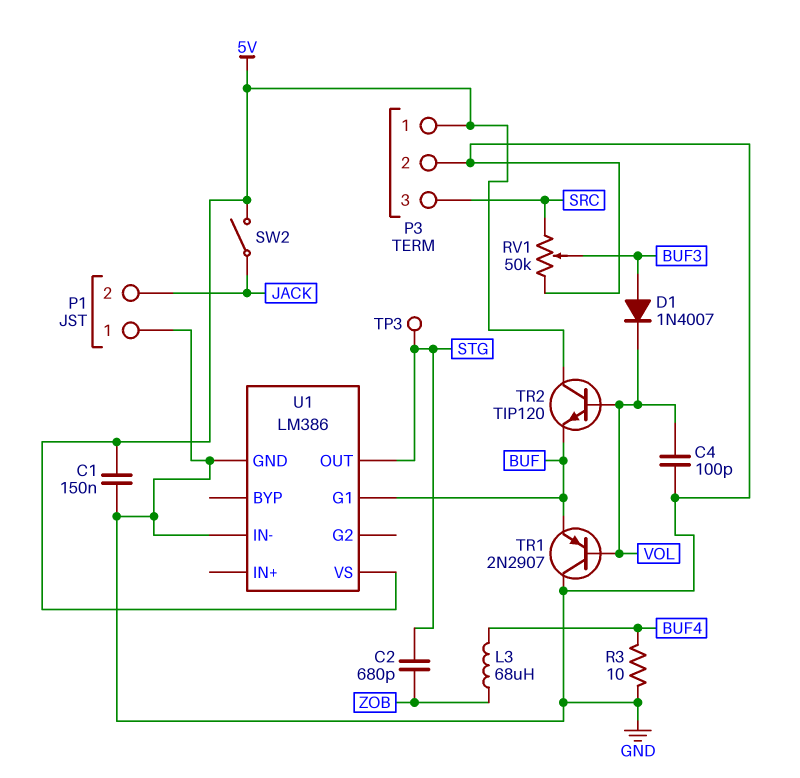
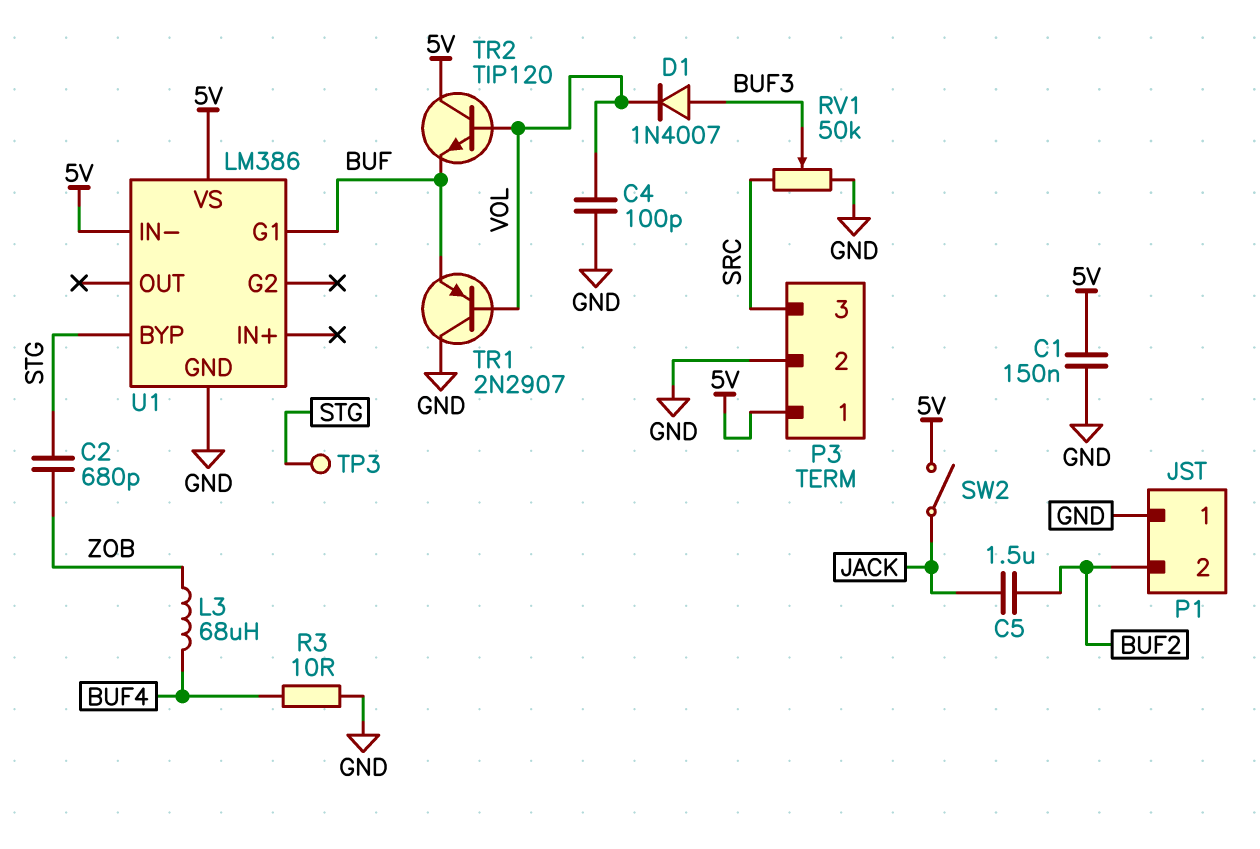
C5: none -> 1.5uF (BUF2, JACK)
P1 pin 2: JACK -> BUF2
U1 pin BYP: none -> STG
U1 pin IN-: GND -> 5V
U1 pin OUT: STG -> none

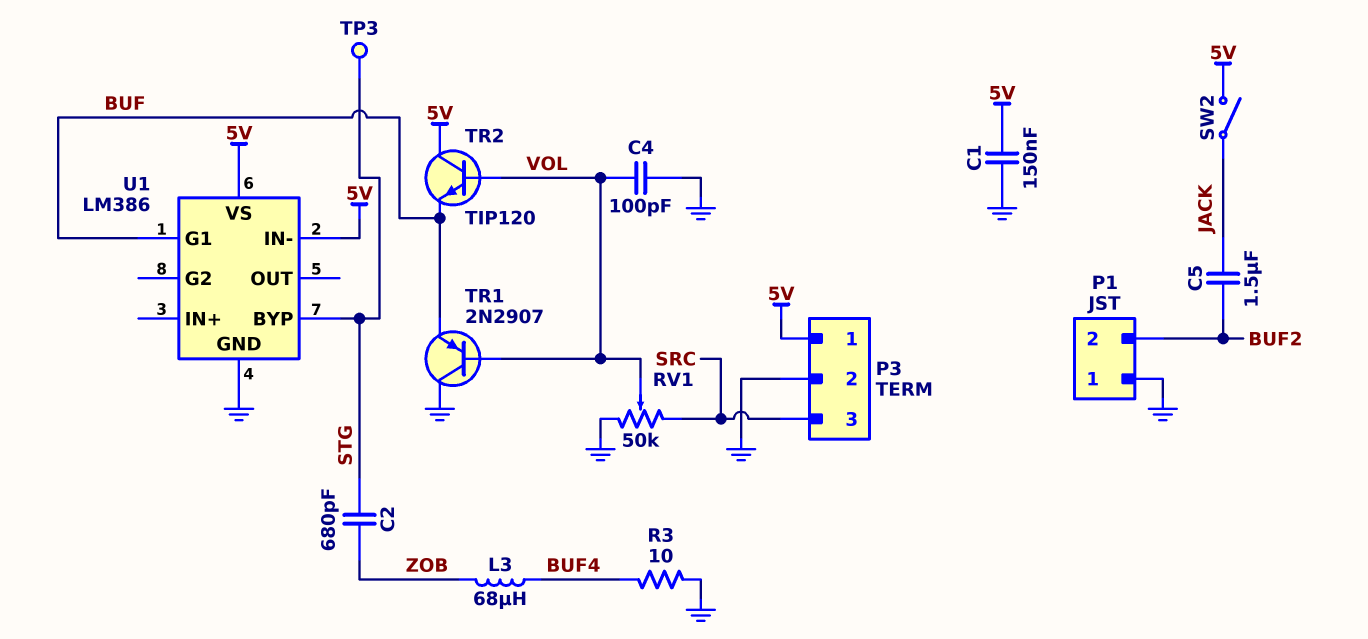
D1: diode 1N4007 (A BUF3, K VOL) -> none
RV1: 50k (GND, SRC, wiper BUF3) -> 50k (GND, SRC, wiper VOL)

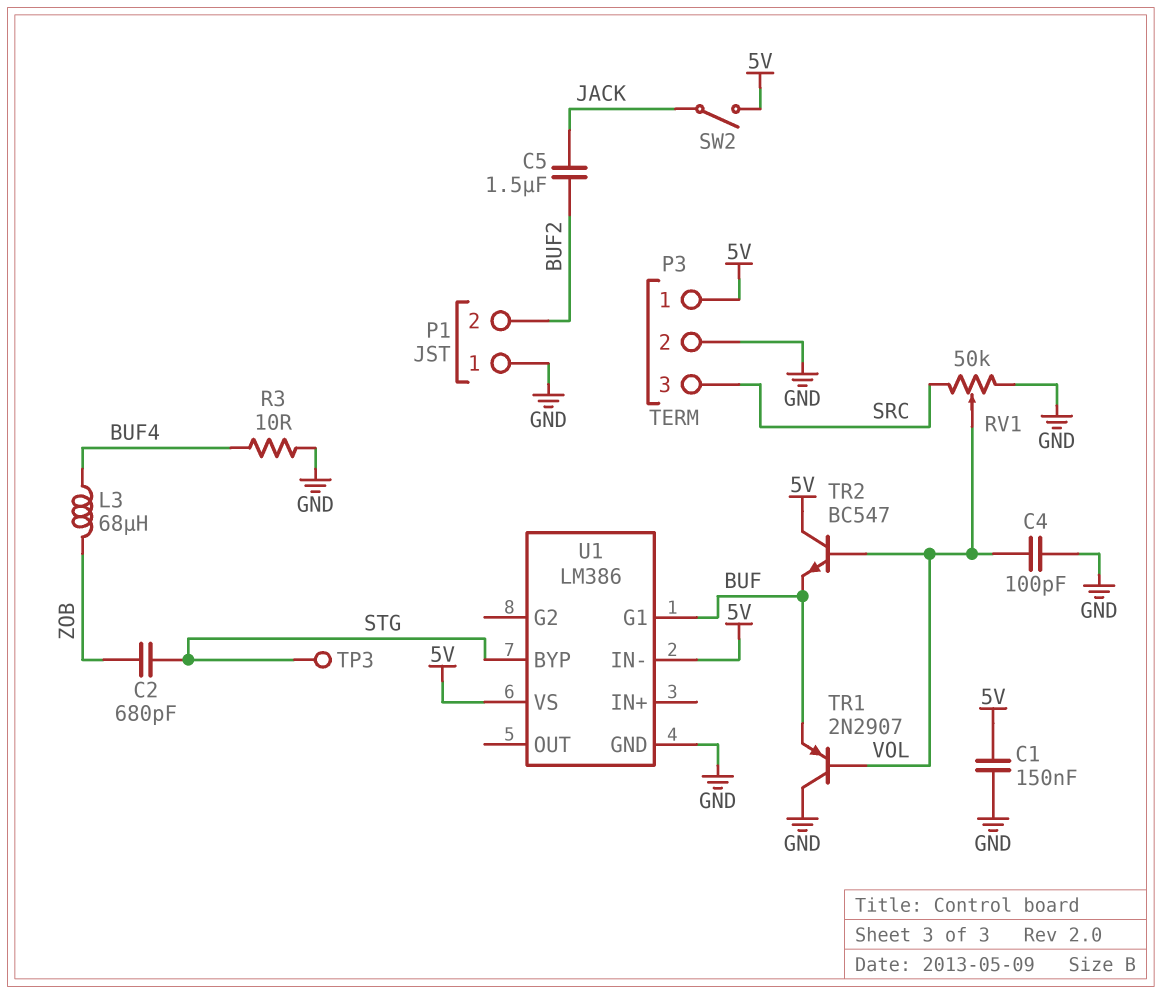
TR2: NPN TIP120 (B VOL, C 5V, E BUF) -> NPN BC547 (B VOL, C 5V, E BUF)

